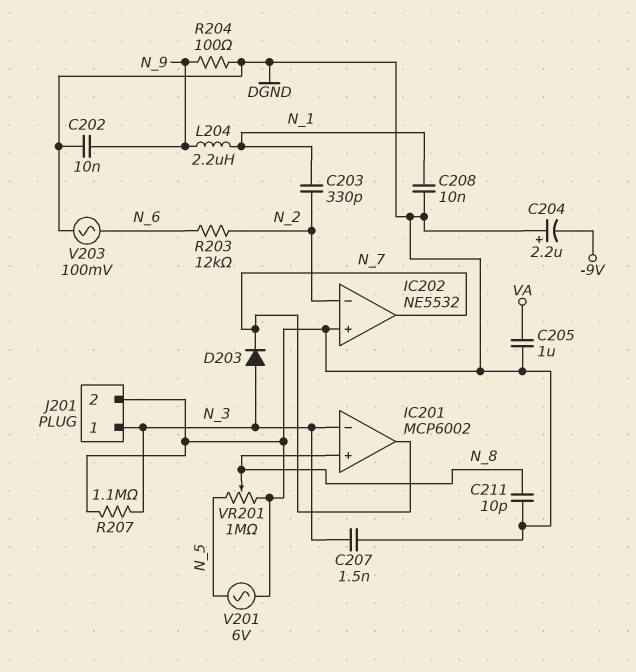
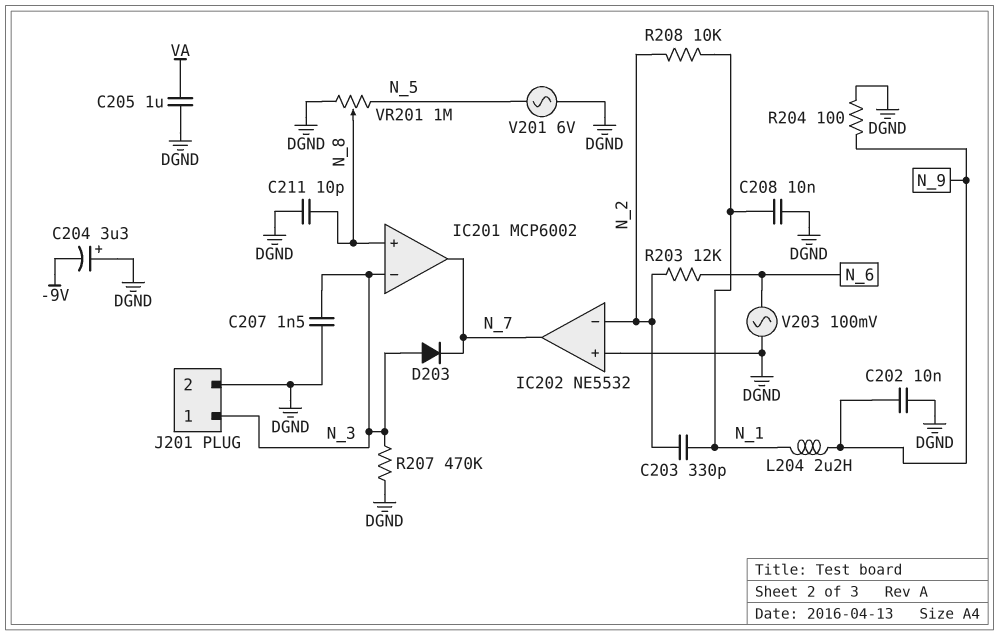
C204: 2.2uF (plus DGND, minus -9V) -> 3.3uF (plus DGND, minus -9V)
R207: 1.1M (DGND, N_3) -> 470k (DGND, N_3)
R208: none -> 10k (N_1, N_2)

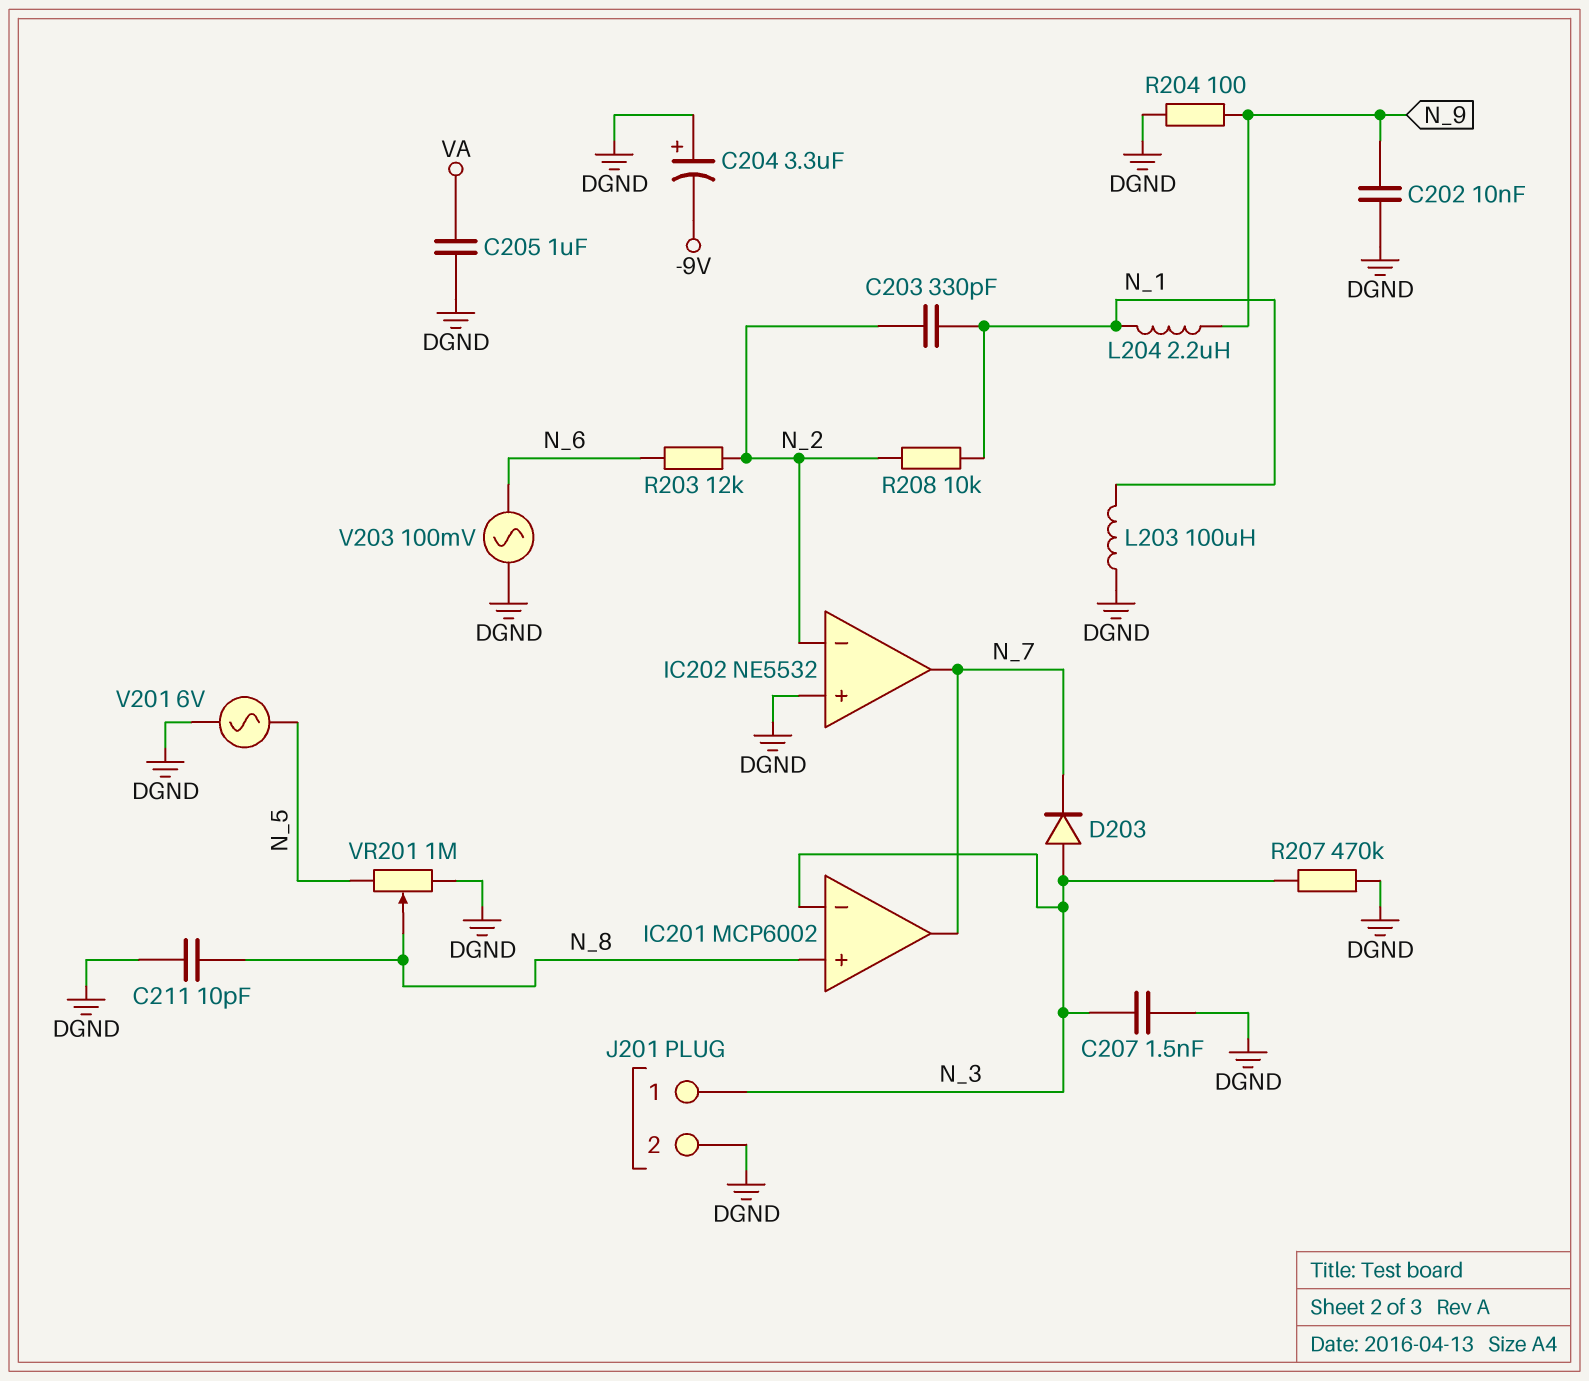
C208: 10nF (DGND, N_1) -> none
L203: none -> 100uH (DGND, N_1)

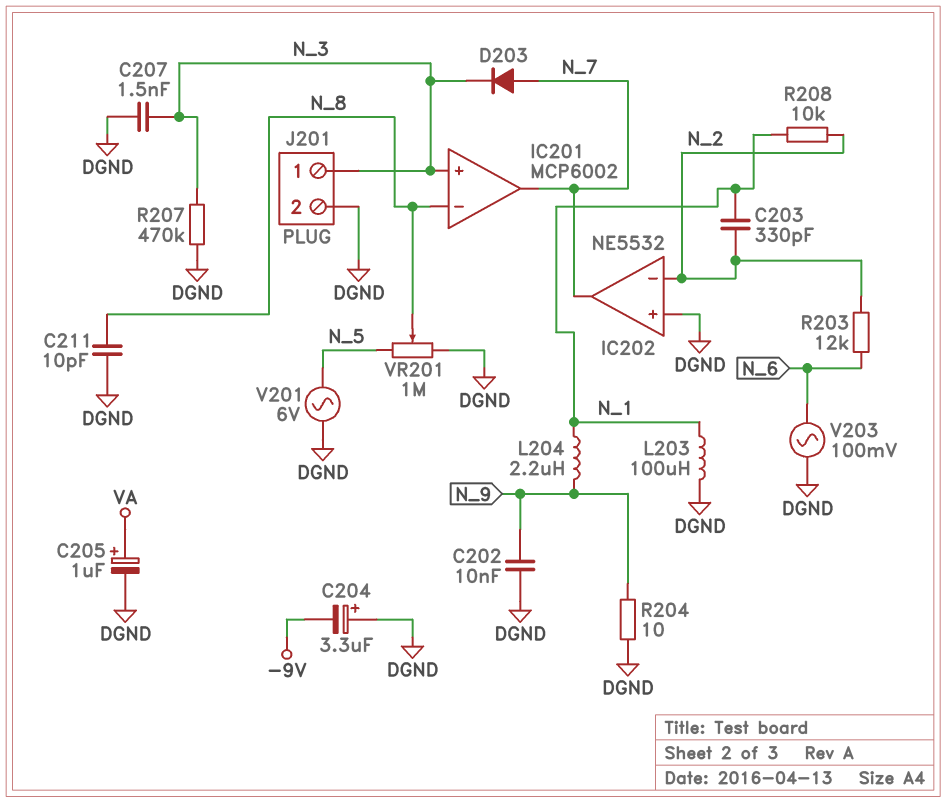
C205: 1uF (DGND, VA) -> 1uF (plus VA, minus DGND)
D203: diode (A N_3, K N_7) -> diode (A N_7, K N_3)
IC201 pin in+: N_8 -> N_3
IC201 pin in-: N_3 -> N_8
R204: 100 (DGND, N_9) -> 10 (DGND, N_9)

